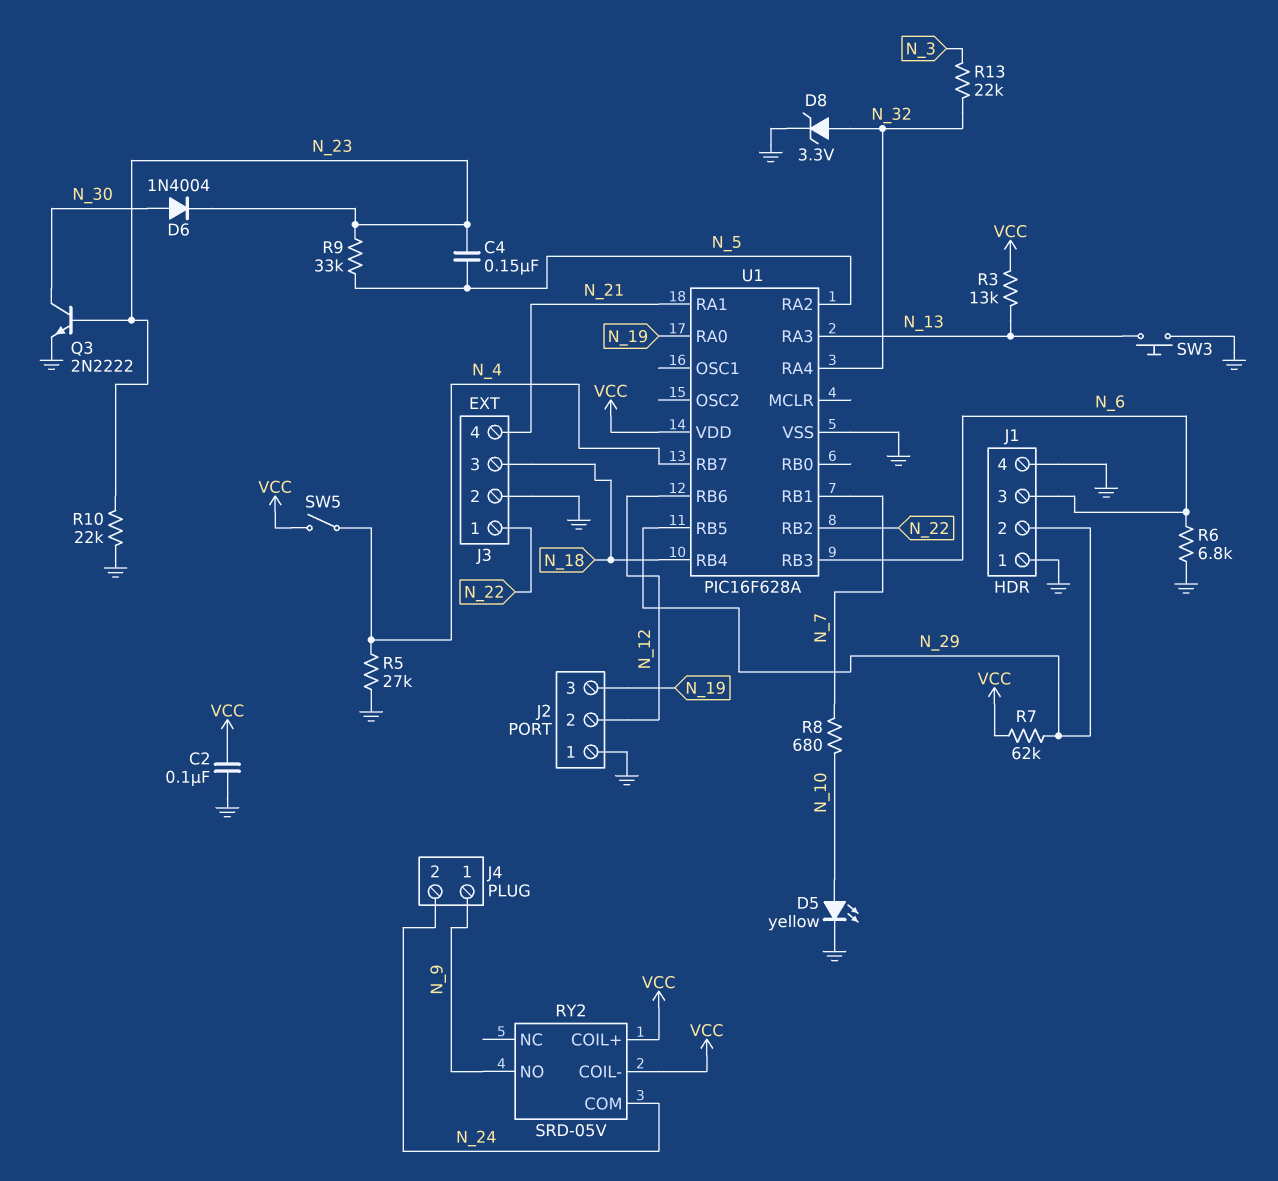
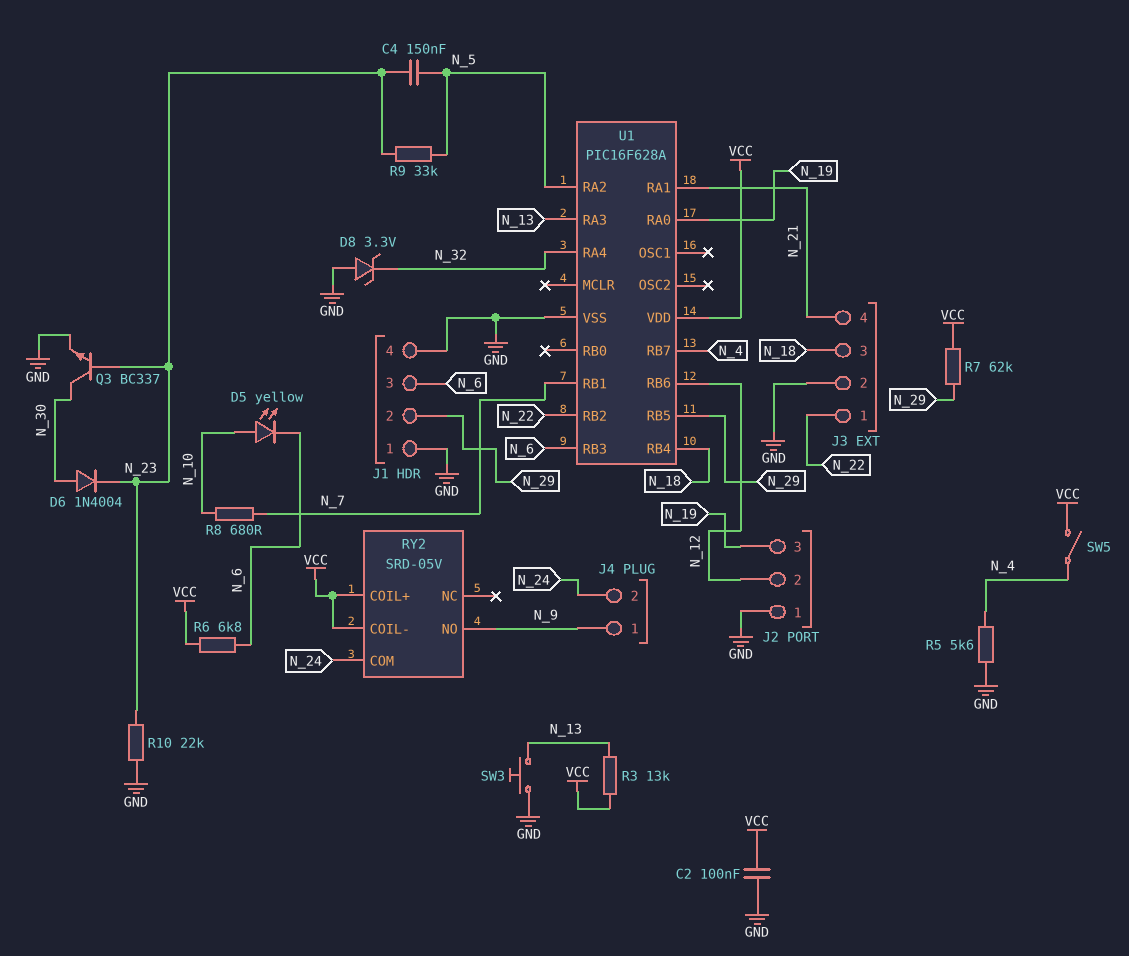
D5: LED yellow (A N_10, K GND) -> LED yellow (A N_10, K N_6)
D8: zener 3.3V (A N_32, K GND) -> zener 3.3V (A GND, K N_32)
Q3: NPN 2N2222 (B N_23, C N_30, E GND) -> NPN BC337 (B N_23, C N_30, E GND)
R5: 27k (GND, N_4) -> 5.6k (GND, N_4)
R6: 6.8k (GND, N_6) -> 6.8k (N_6, VCC)
R13: 22k (N_3, N_32) -> none

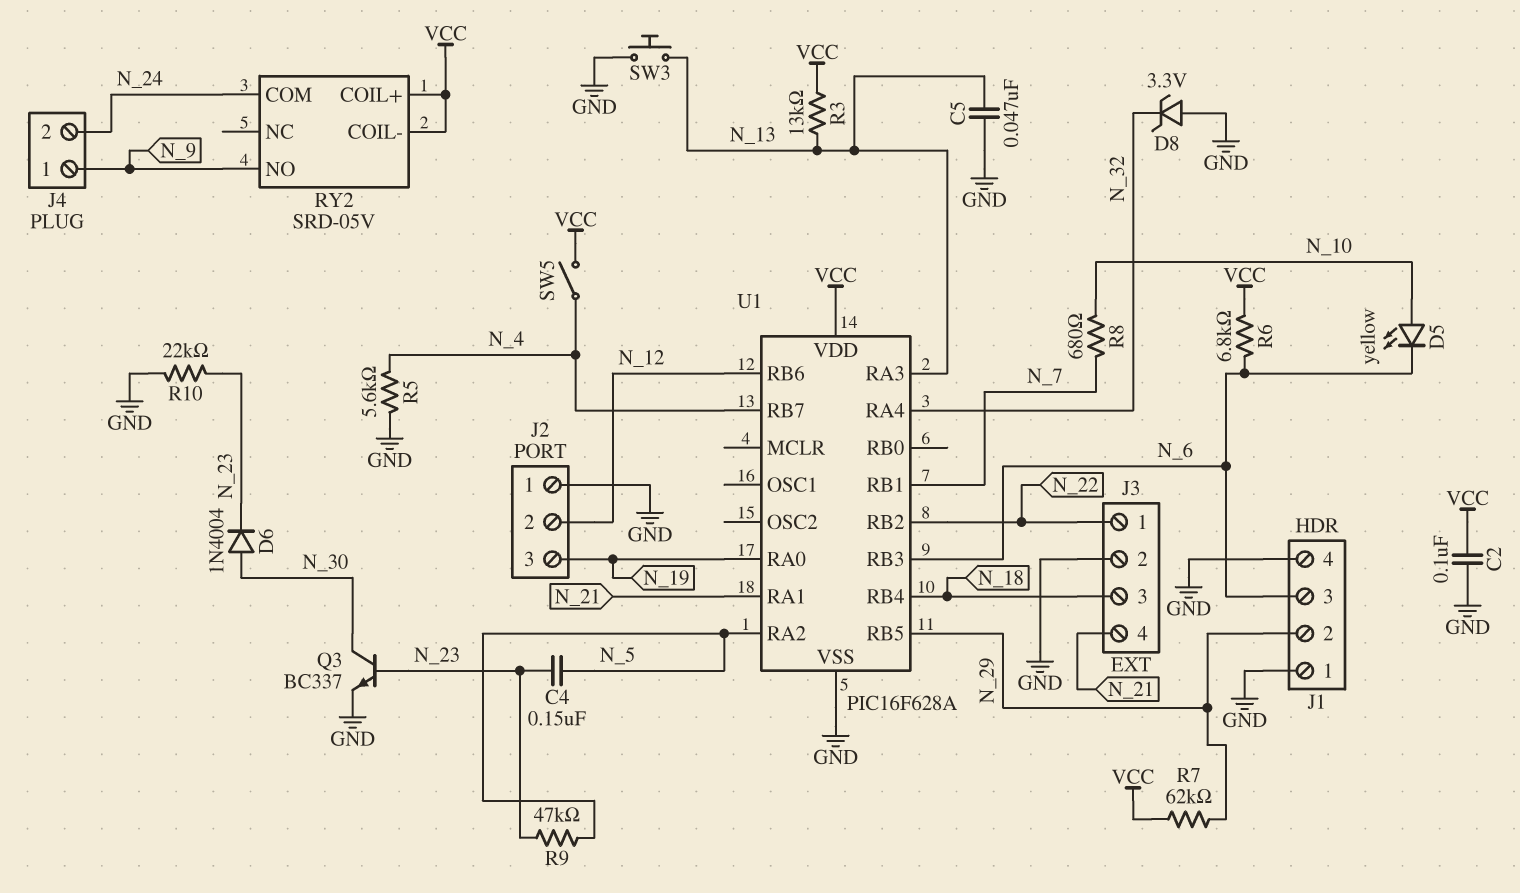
C5: none -> 47nF (GND, N_13)
R9: 33k (N_5, N_23) -> 47k (N_5, N_23)

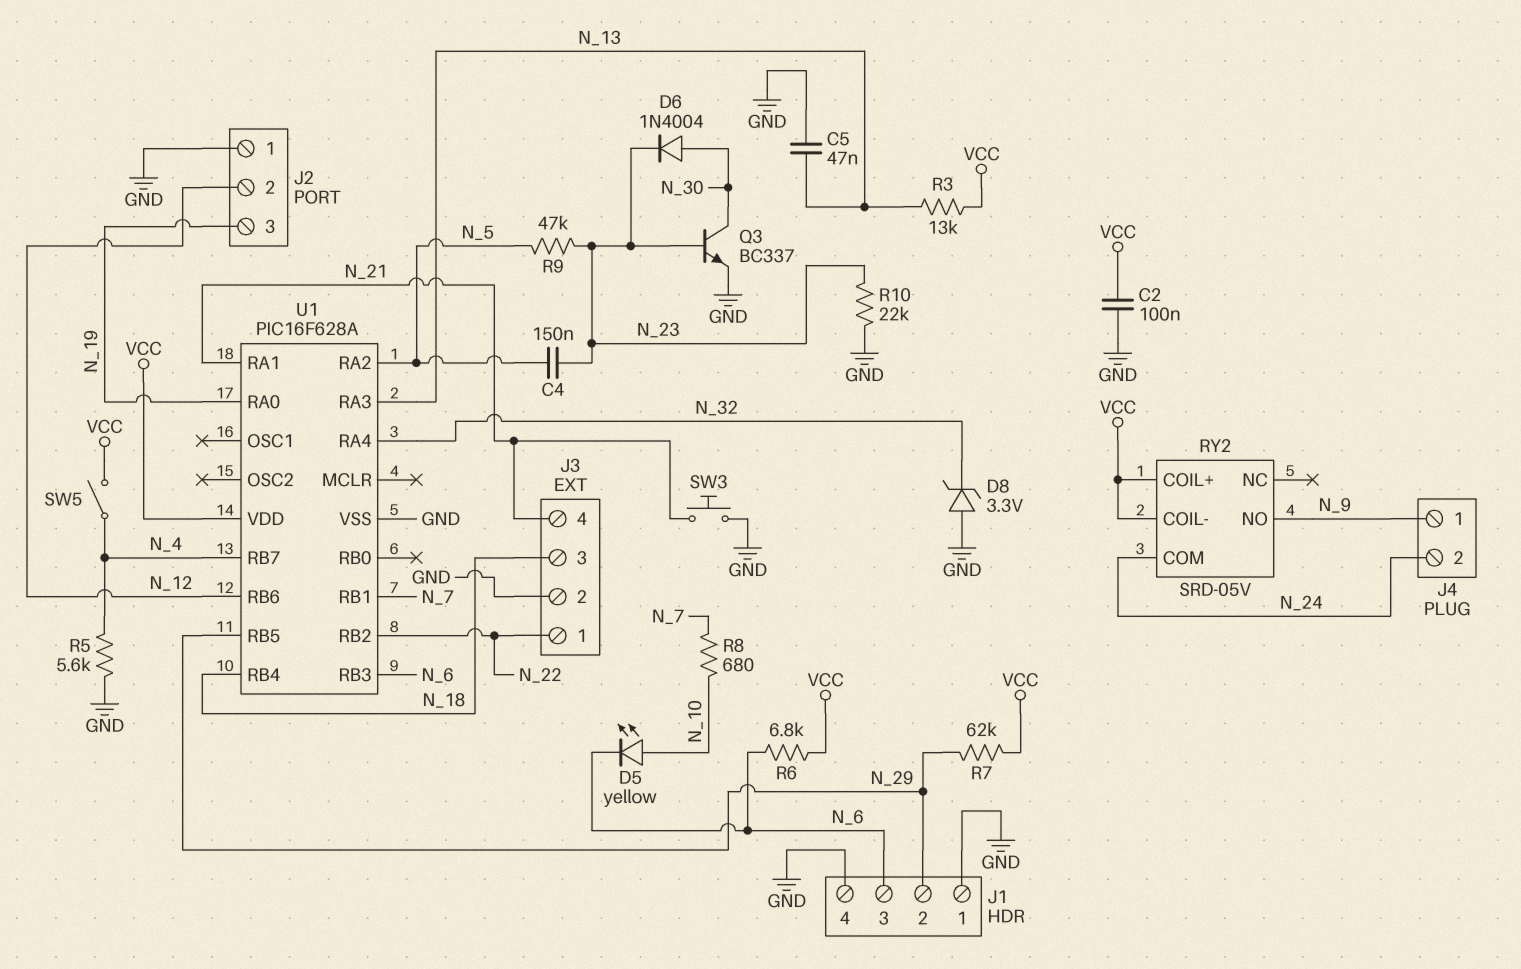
SW3: button (GND, N_13) -> button (GND, N_21)

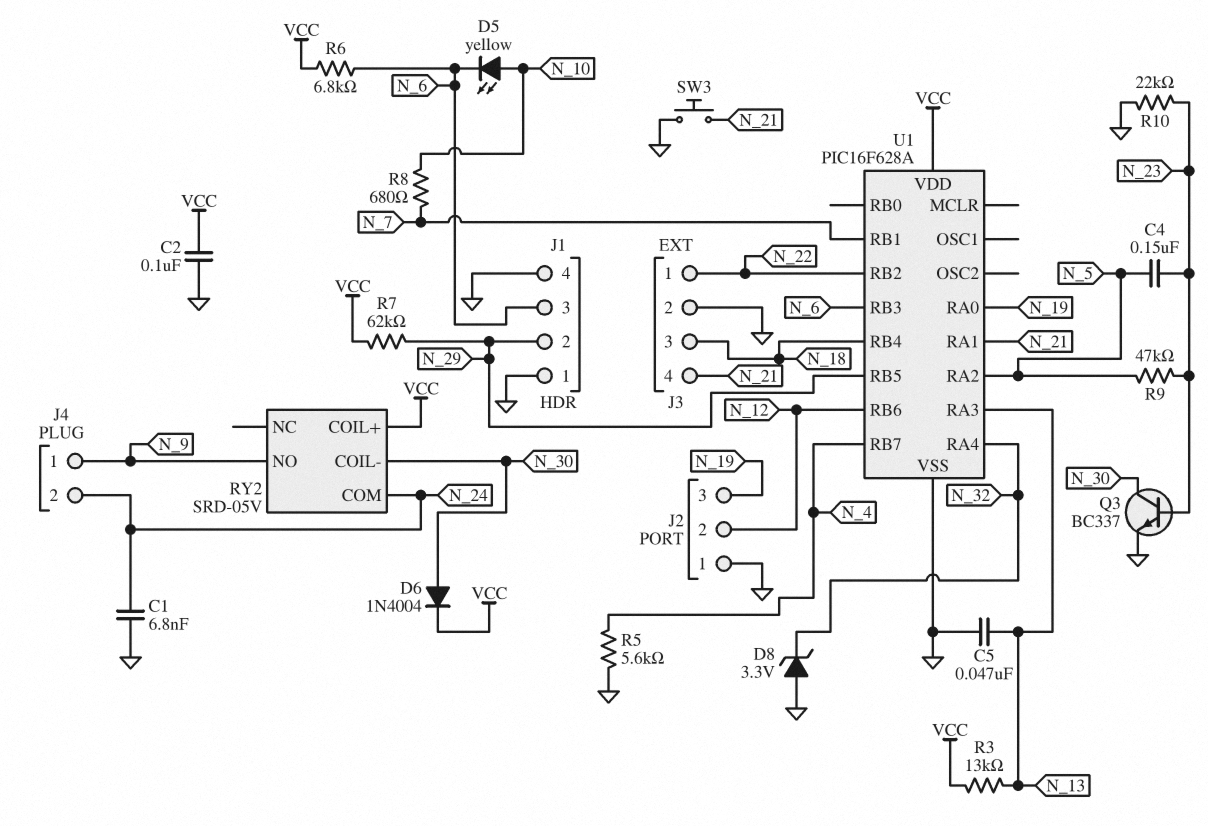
C1: none -> 6.8nF (GND, N_24)
D6: diode 1N4004 (A N_30, K N_23) -> diode 1N4004 (A N_30, K VCC)
RY2 pin COIL-: VCC -> N_30
SW5: switch (N_4, VCC) -> none

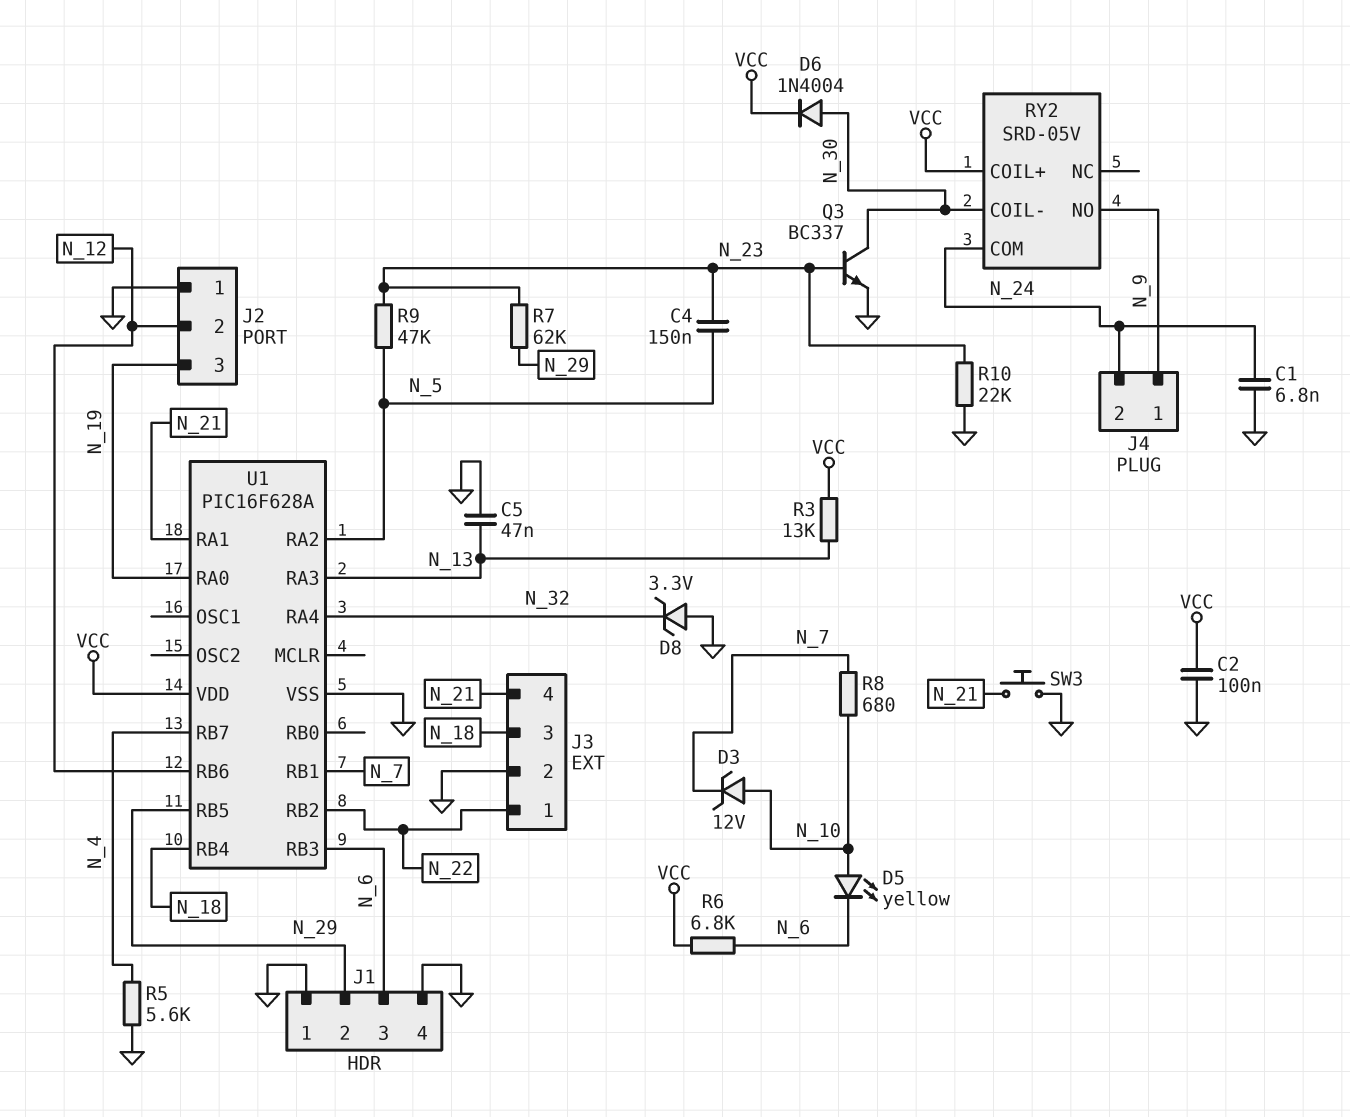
D3: none -> zener 12V (A N_10, K N_7)
R7: 62k (N_29, VCC) -> 62k (N_23, N_29)

